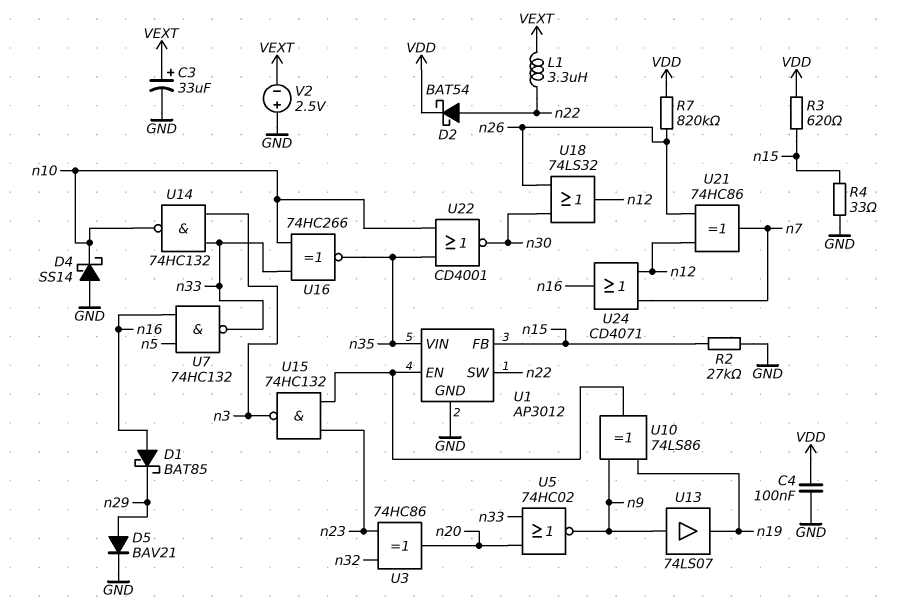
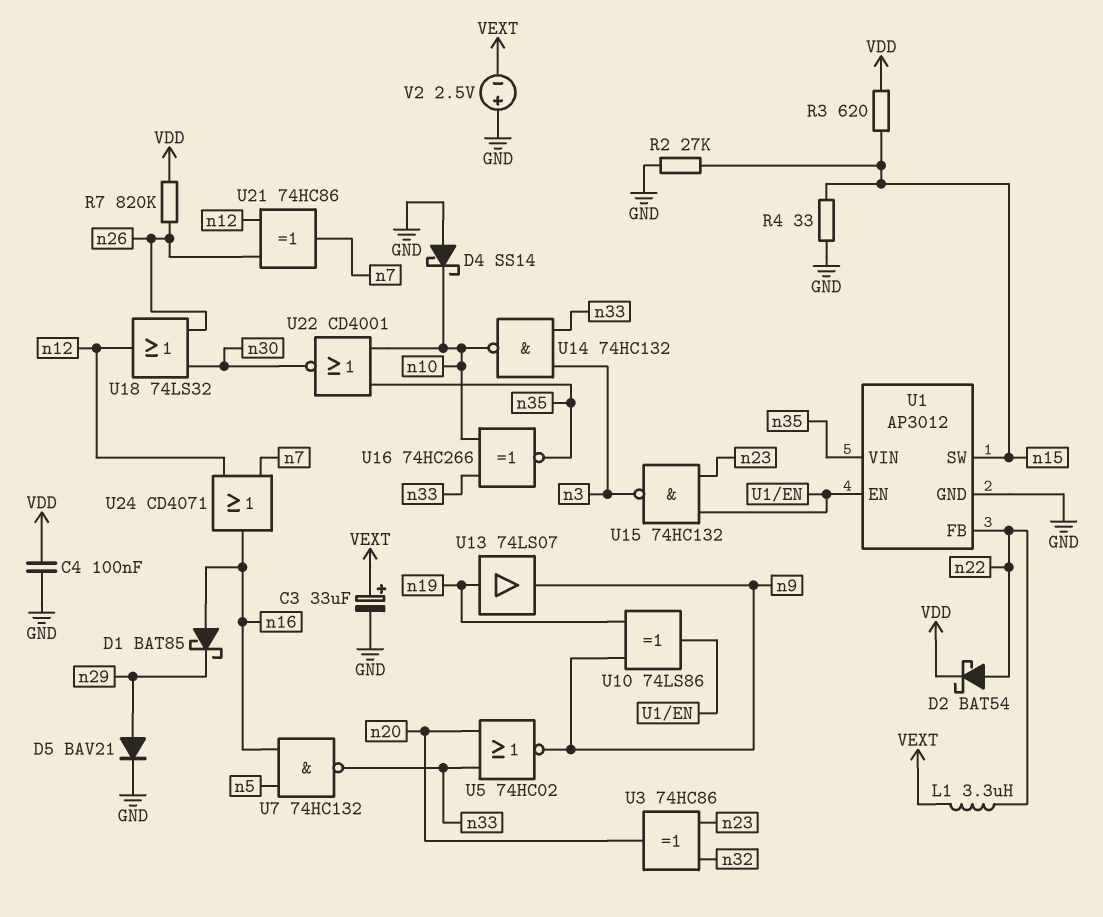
U1 pin FB: n15 -> n22
U1 pin SW: n22 -> n15
U13: buffer 74LS07 (in n9, out n19) -> buffer 74LS07 (in n19, out n9)

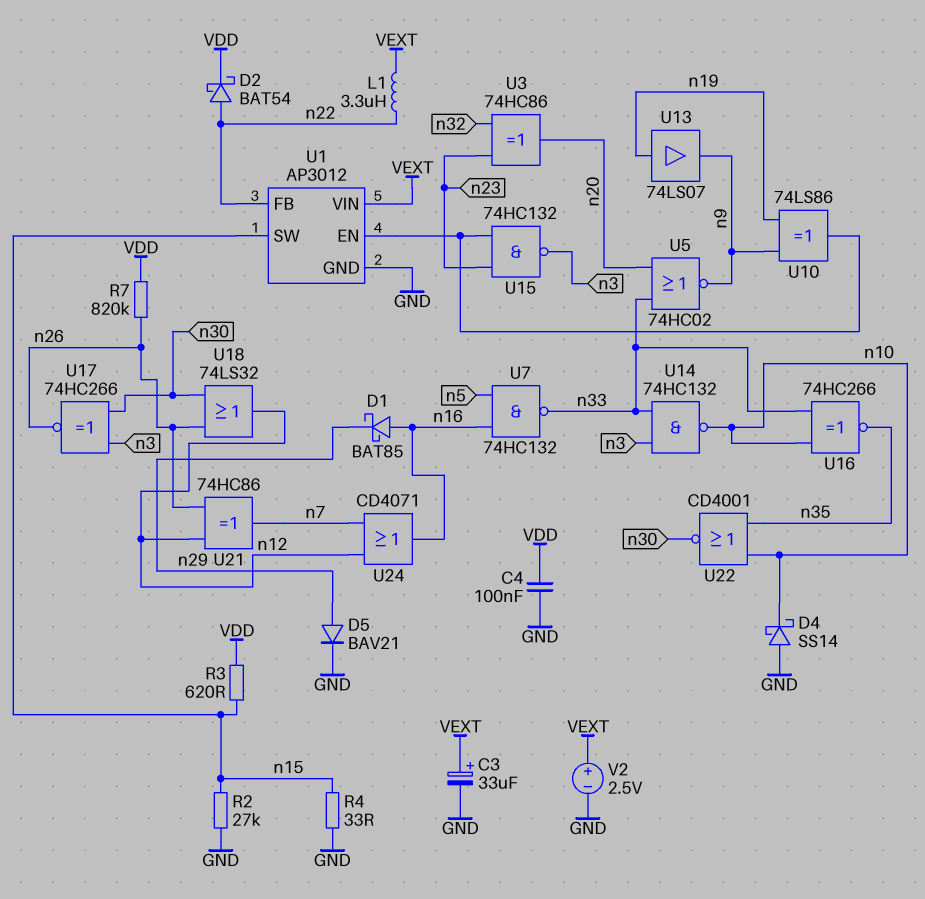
U1 pin VIN: n35 -> VEXT
U17: none -> XNOR 74HC266 (in n3, in n30, out n26)
V2: 2.5V (plus GND, minus VEXT) -> 2.5V (plus VEXT, minus GND)

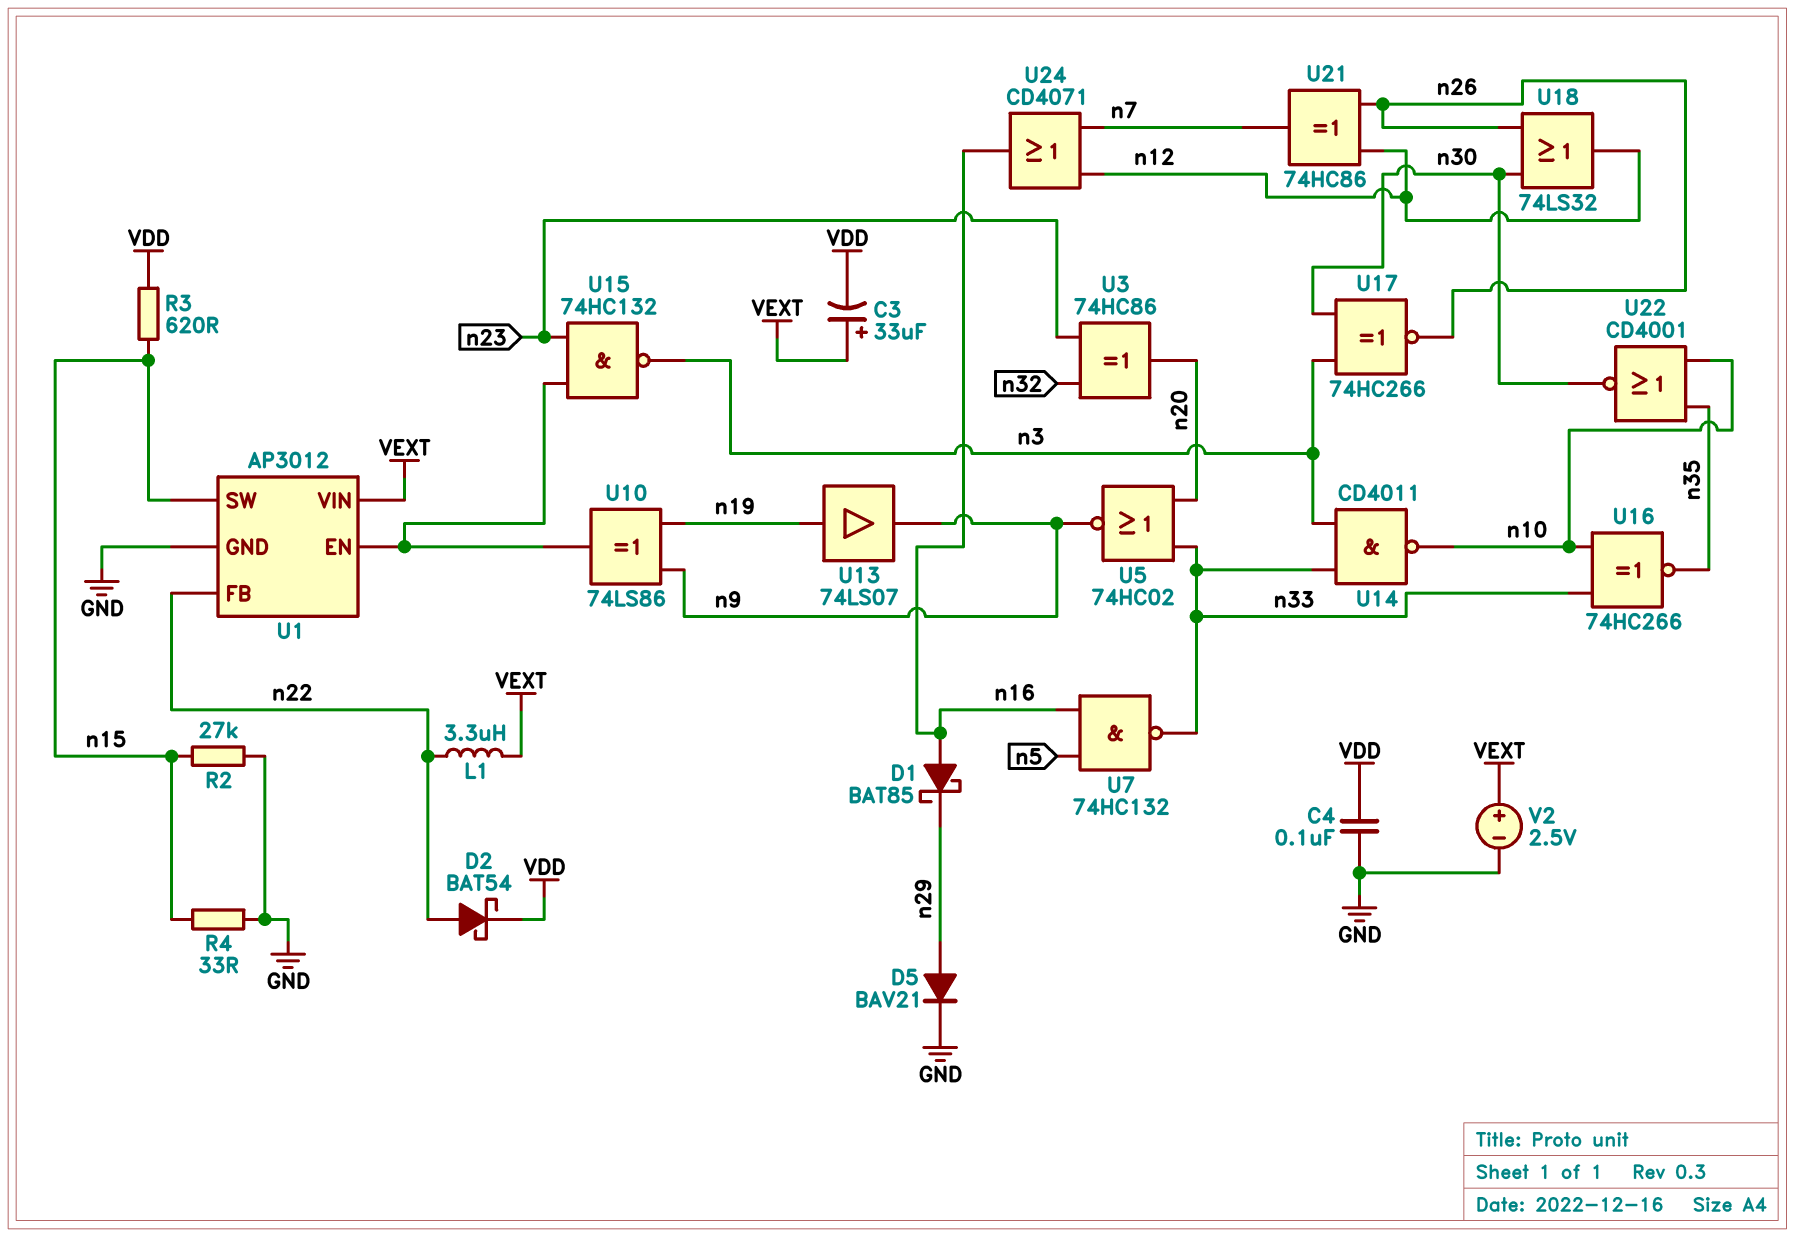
C3: 33uF (plus VEXT, minus GND) -> 33uF (plus VEXT, minus VDD)
D4: schottky SS14 (A GND, K n10) -> none
R7: 820k (VDD, n26) -> none
U14: NAND 74HC132 (in n3, in n33, out n10) -> NAND CD4011 (in n3, in n33, out n10)

